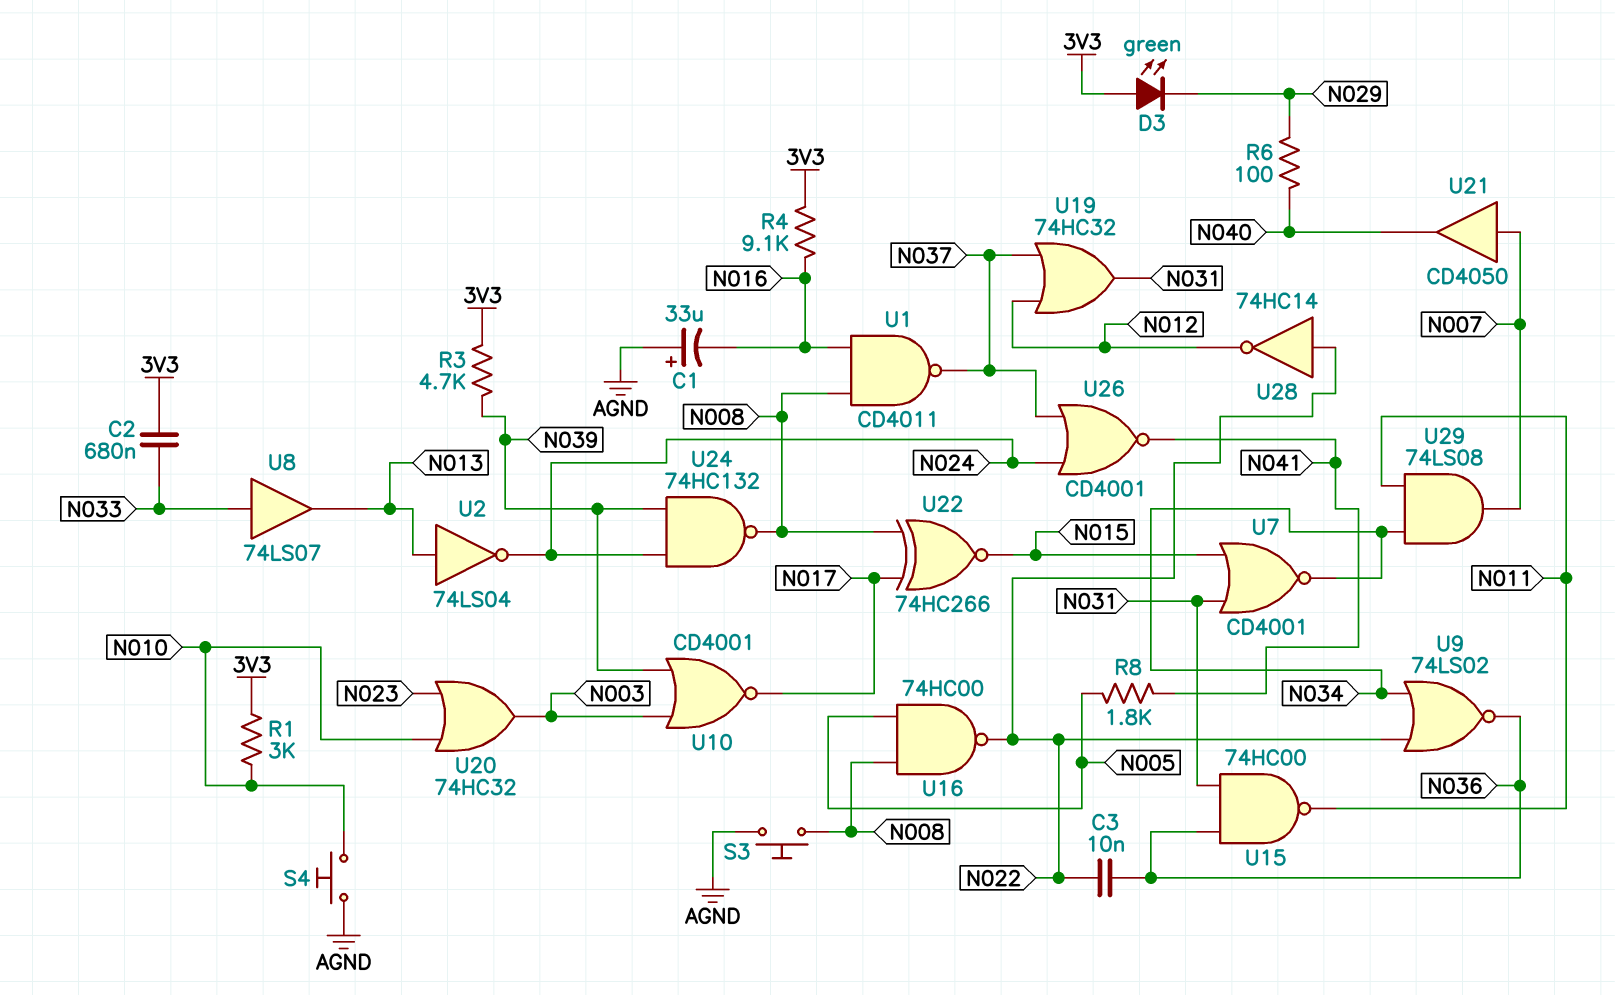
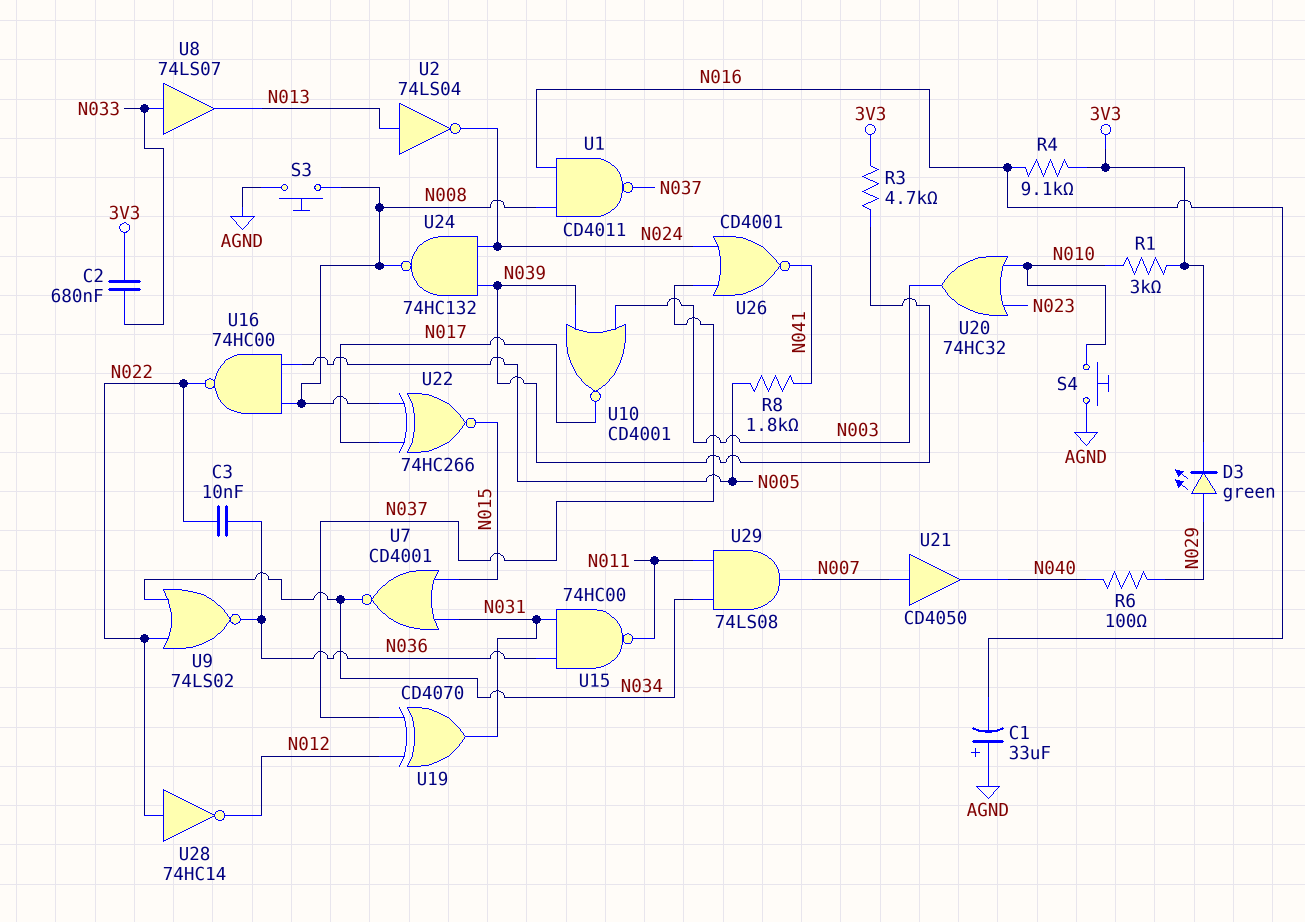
D3: LED green (A 3V3, K N029) -> LED green (A N029, K 3V3)
U19: OR 74HC32 (in N012, in N037, out N031) -> XOR CD4070 (in N012, in N037, out N031)

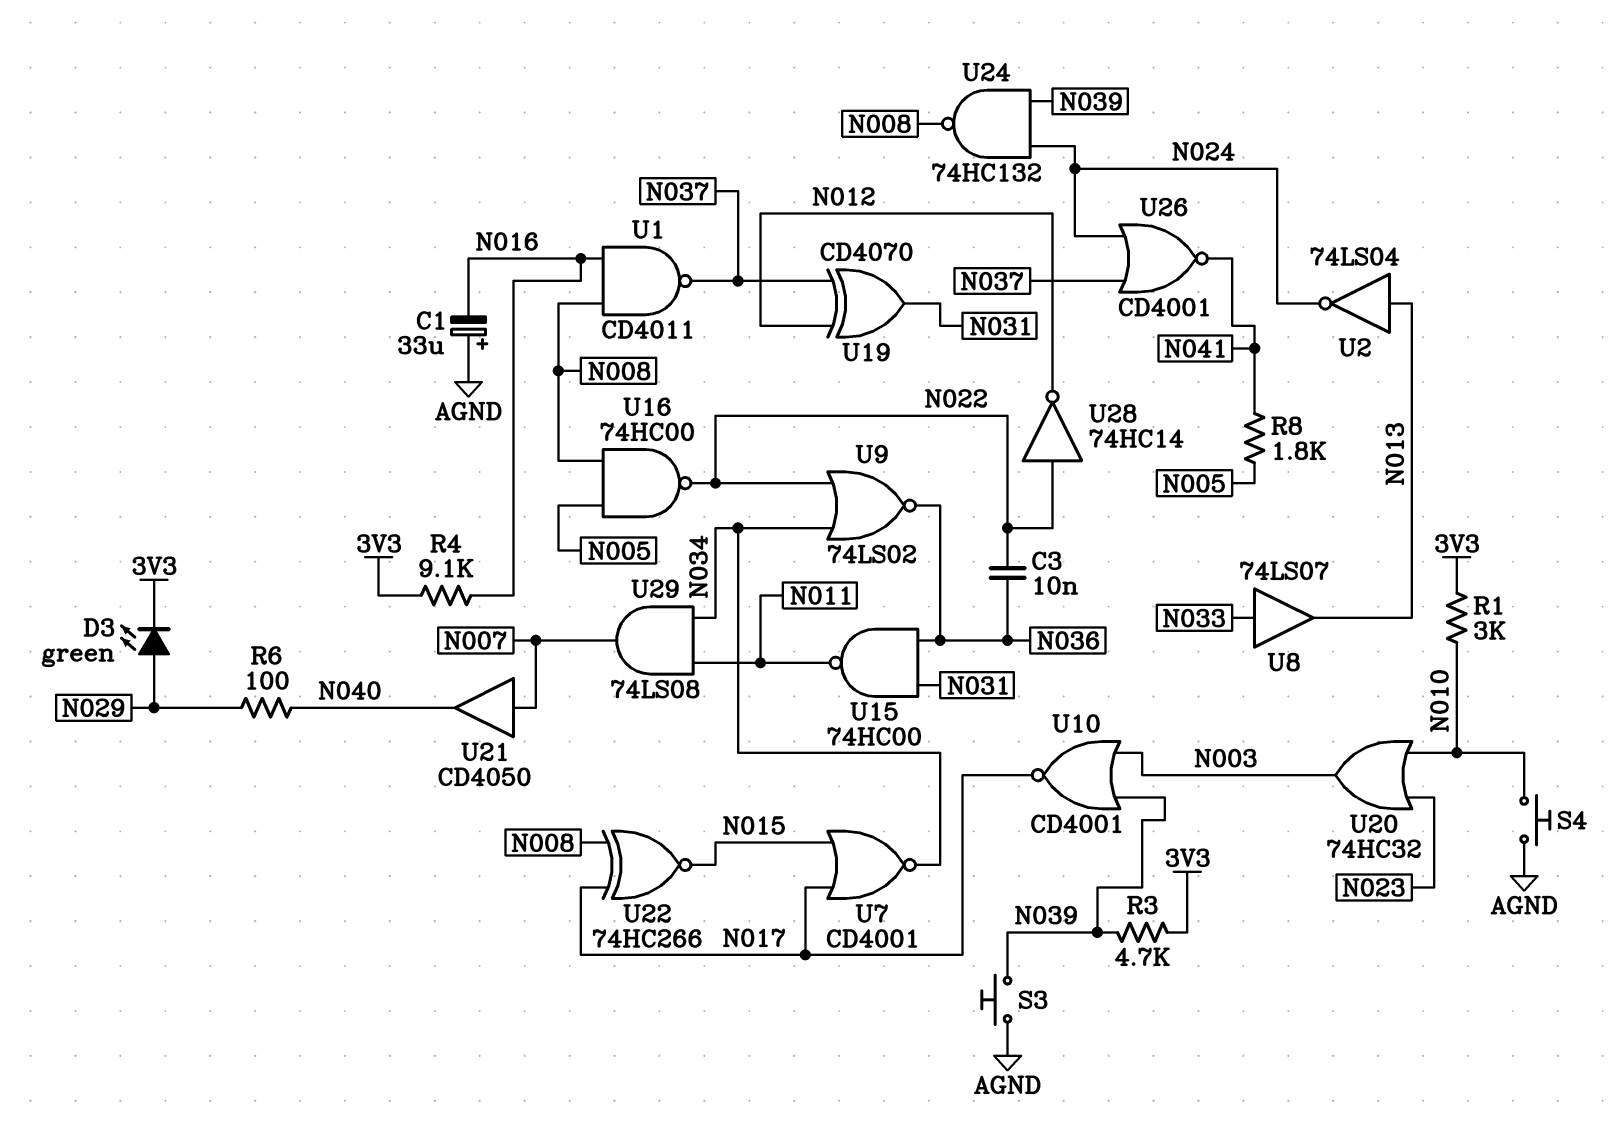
C2: 680nF (3V3, N033) -> none
S3: button (AGND, N008) -> button (AGND, N039)
U7: NOR CD4001 (in N015, in N031, out N034) -> NOR CD4001 (in N015, in N017, out N034)

